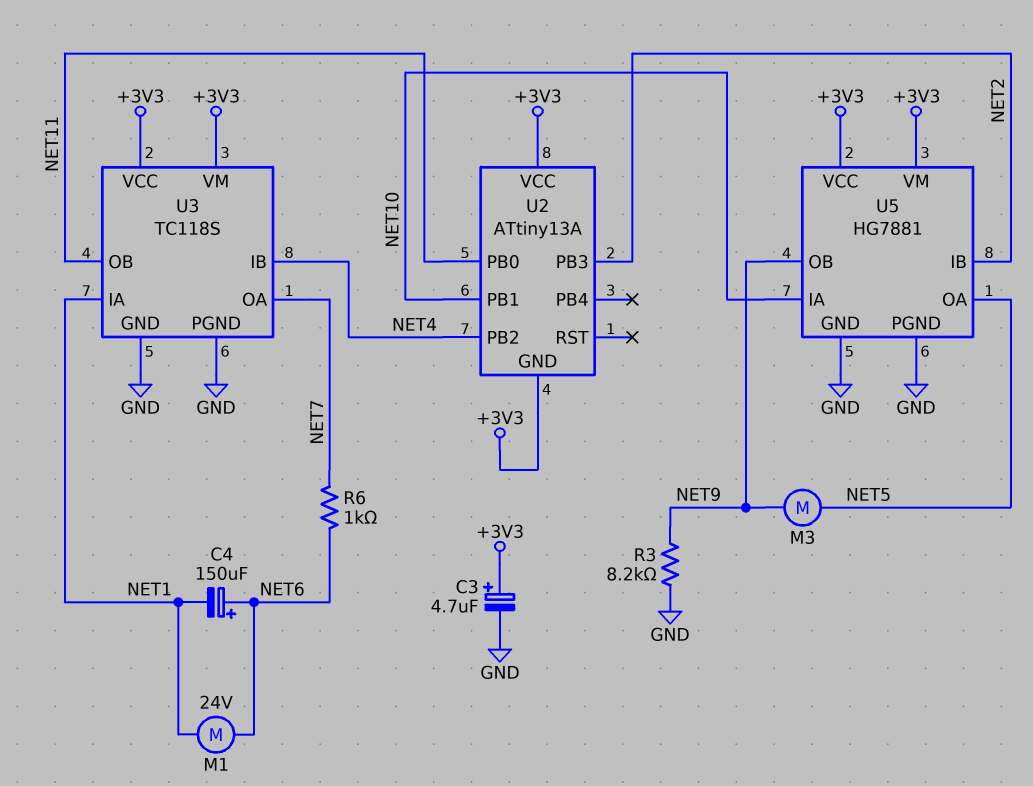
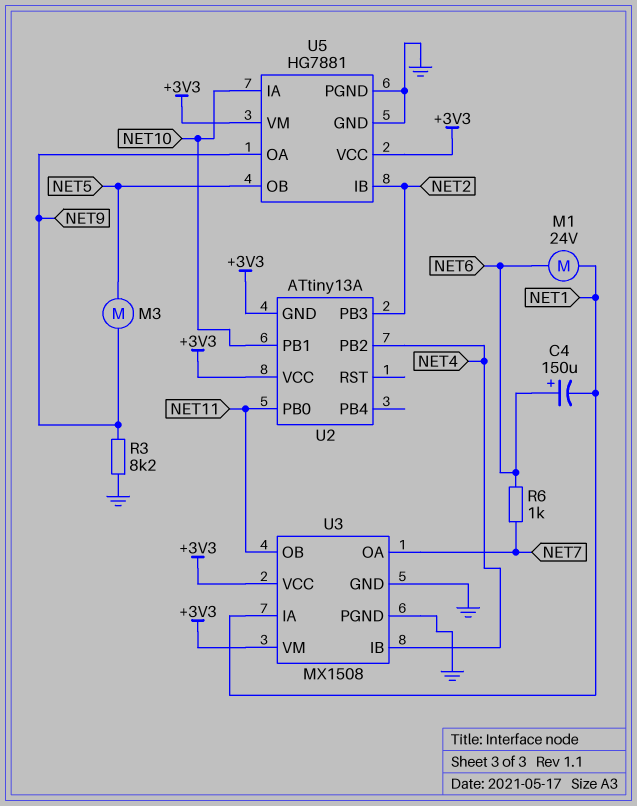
C3: 4.7uF (plus +3V3, minus GND) -> none
U3: TC118S -> MX1508
U5 pin OA: NET5 -> NET9
U5 pin OB: NET9 -> NET5

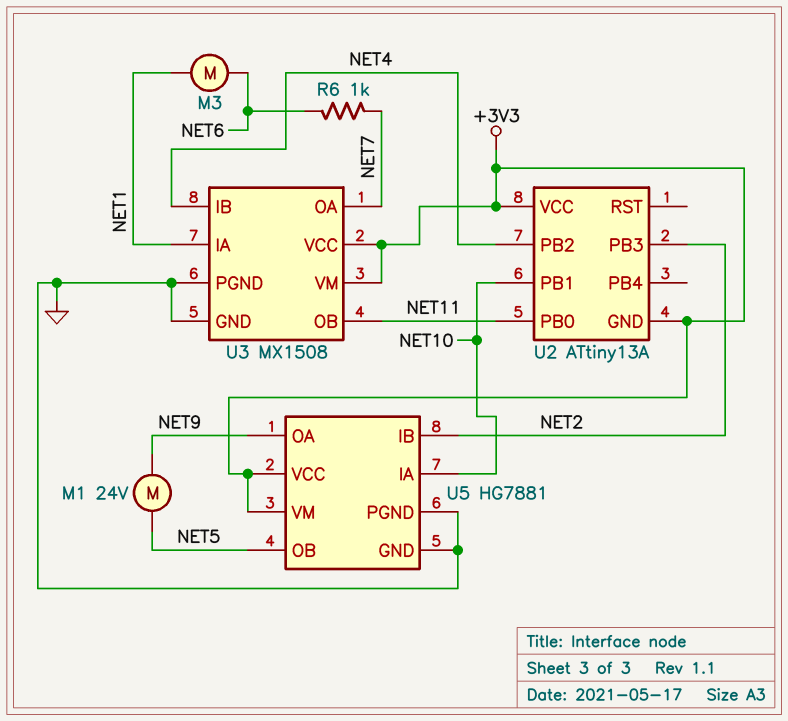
C4: 150uF (plus NET6, minus NET1) -> none
M1: motor 24V (NET1, NET6) -> motor 24V (NET5, NET9)
M3: motor (NET5, NET9) -> motor (NET1, NET6)
R3: 8.2k (GND, NET9) -> none

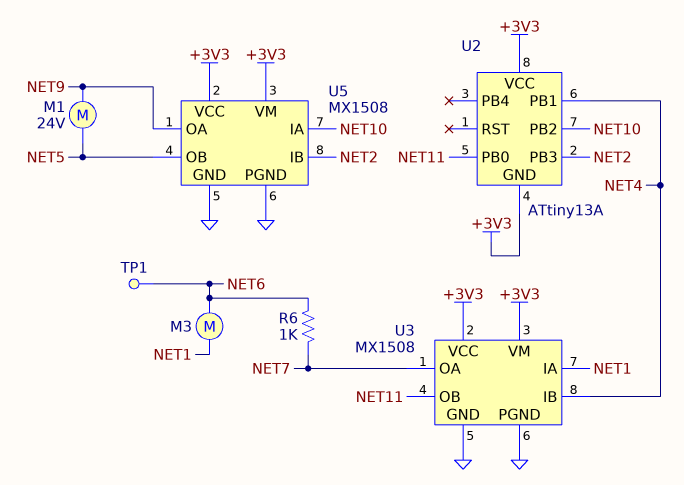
TP1: none -> test point (NET6)
U2 pin PB1: NET10 -> NET4
U2 pin PB2: NET4 -> NET10
U5: HG7881 -> MX1508

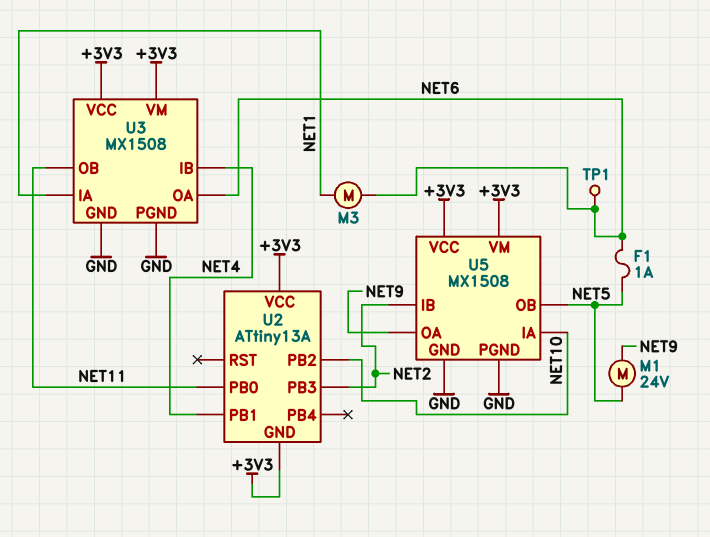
F1: none -> 1A (NET5, NET6)
R6: 1k (NET6, NET7) -> none
U3 pin OA: NET7 -> NET6

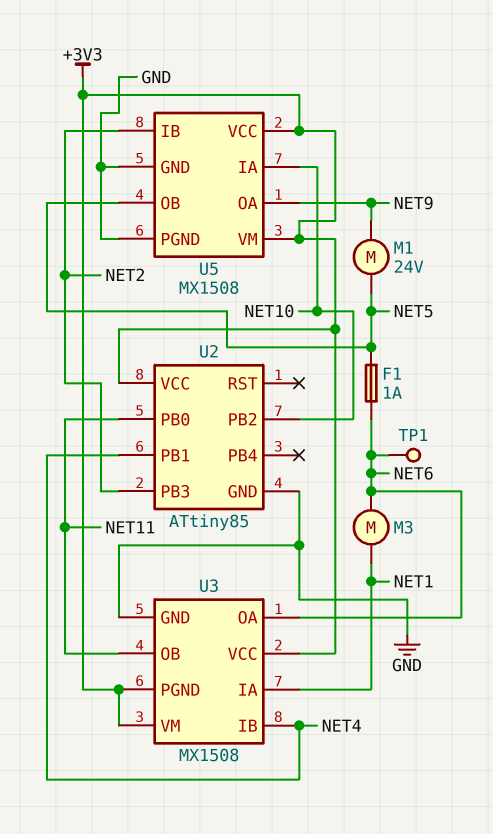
U2: ATtiny13A -> ATtiny85
U2 pin GND: +3V3 -> GND
U3 pin PGND: GND -> +3V3

